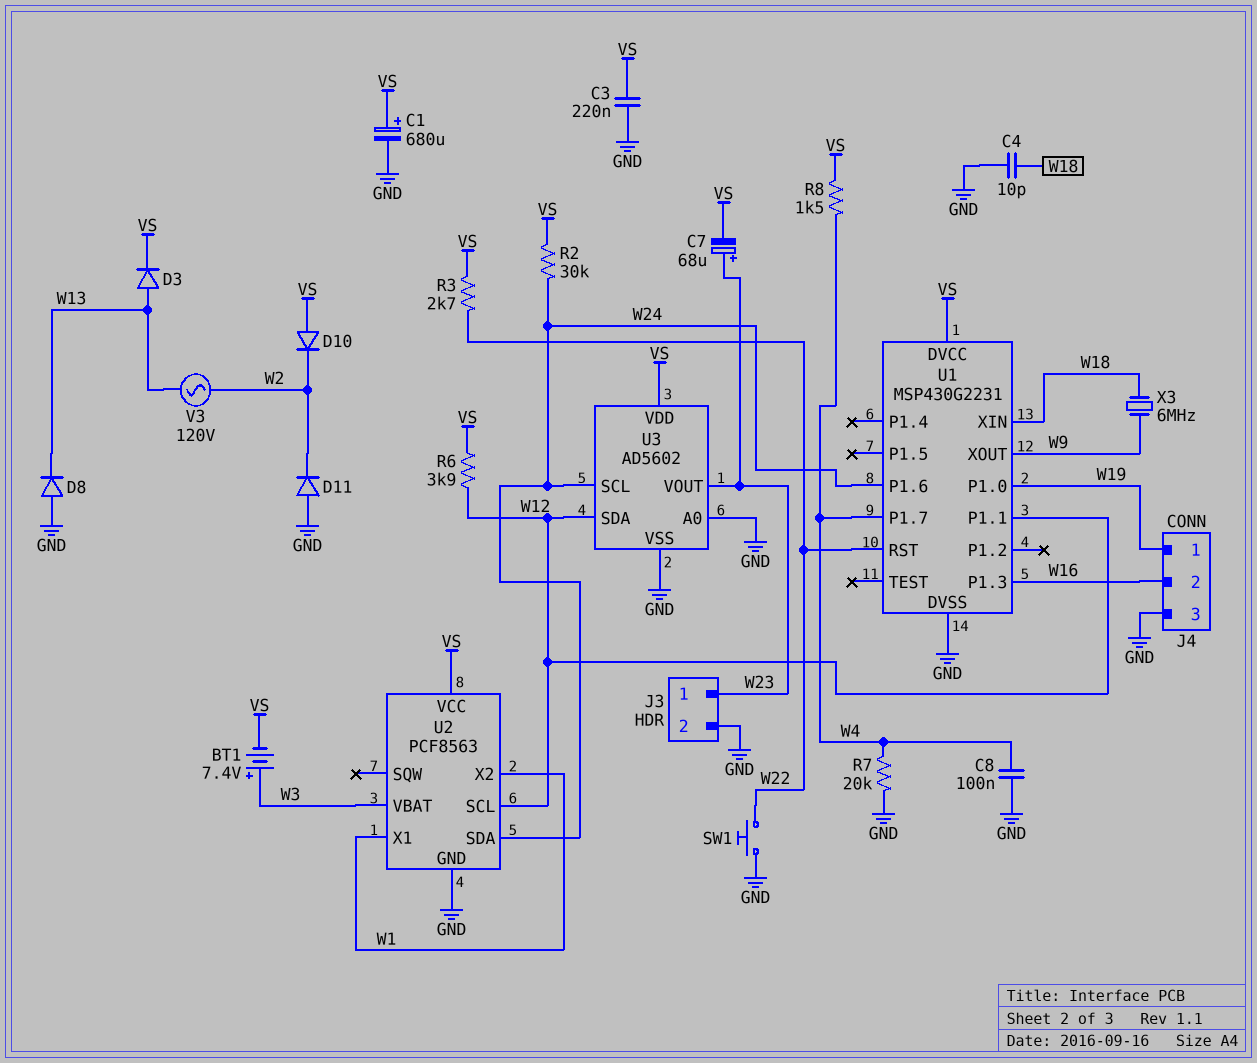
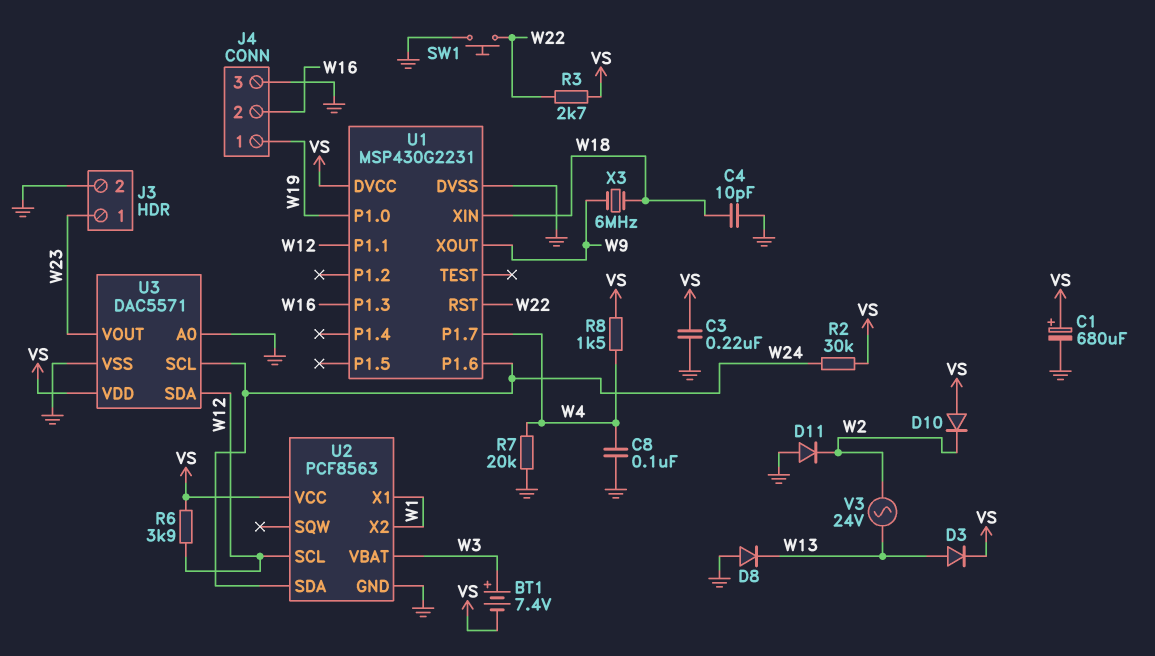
C7: 68uF (plus W23, minus VS) -> none
U3: AD5602 -> DAC5571
V3: AC 120V (W2, W13) -> AC 24V (W2, W13)

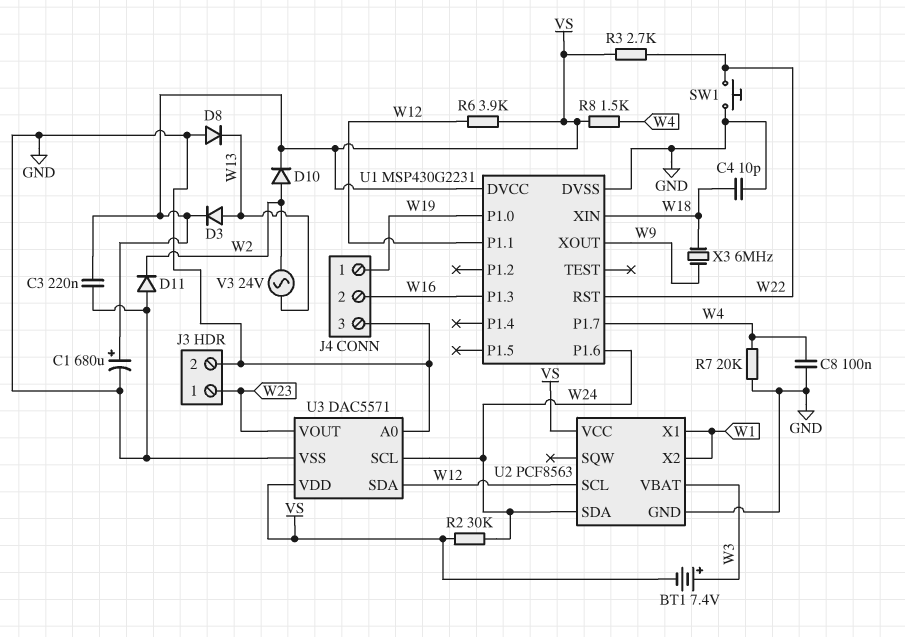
D10: diode (A VS, K W2) -> diode (A W2, K VS)

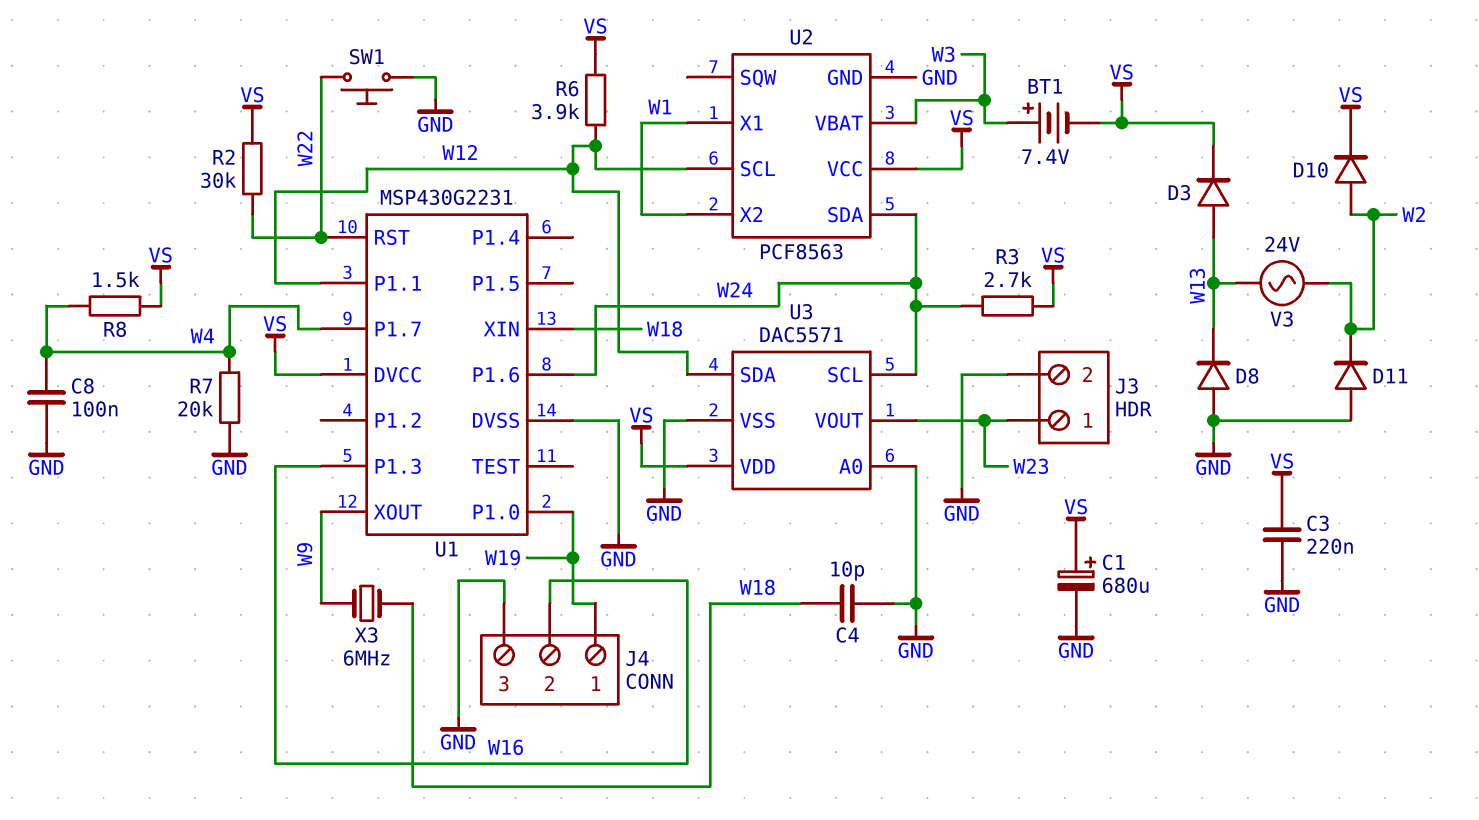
R2: 30k (VS, W24) -> 30k (VS, W22)
R3: 2.7k (VS, W22) -> 2.7k (VS, W24)

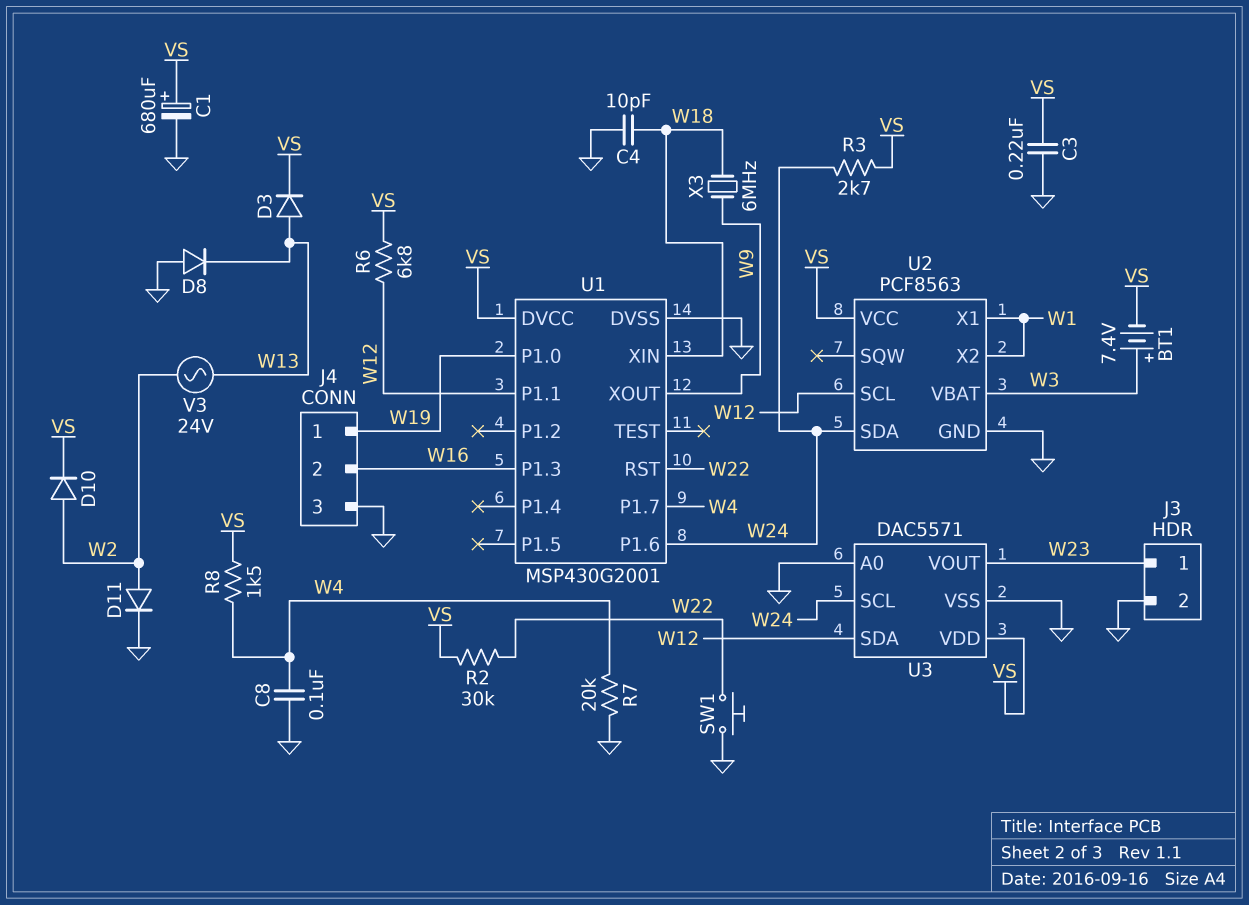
D11: diode (A GND, K W2) -> diode (A W2, K GND)
R6: 3.9k (VS, W12) -> 6.8k (VS, W12)
U1: MSP430G2231 -> MSP430G2001

